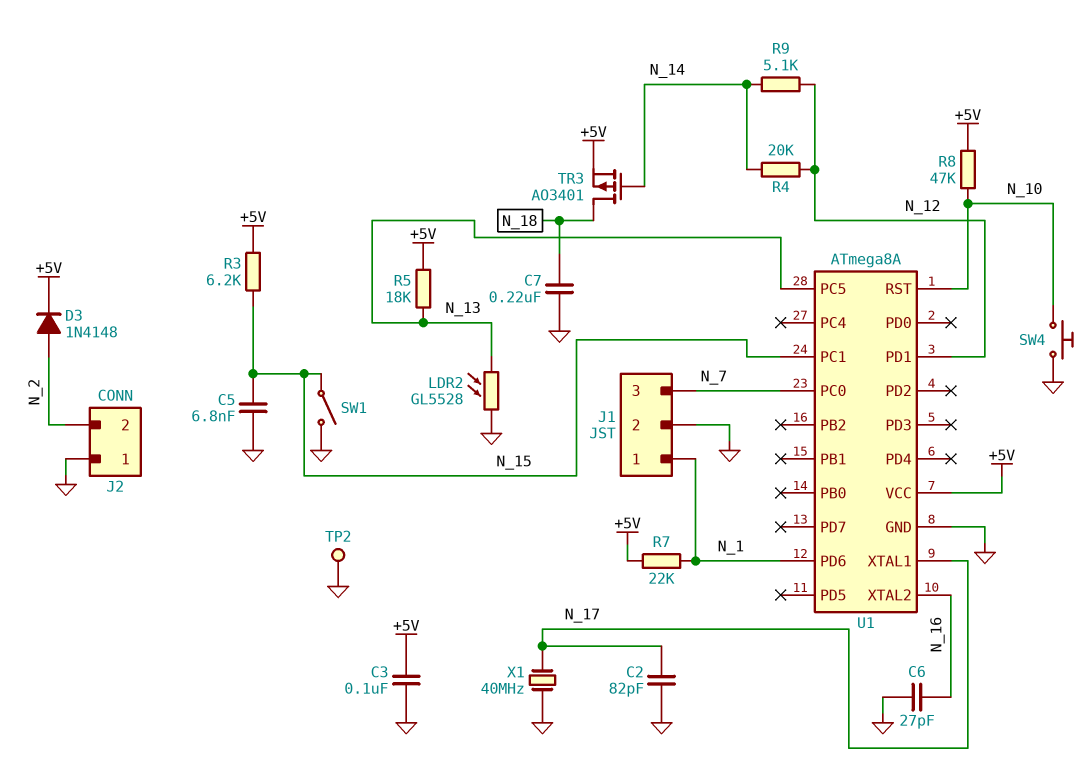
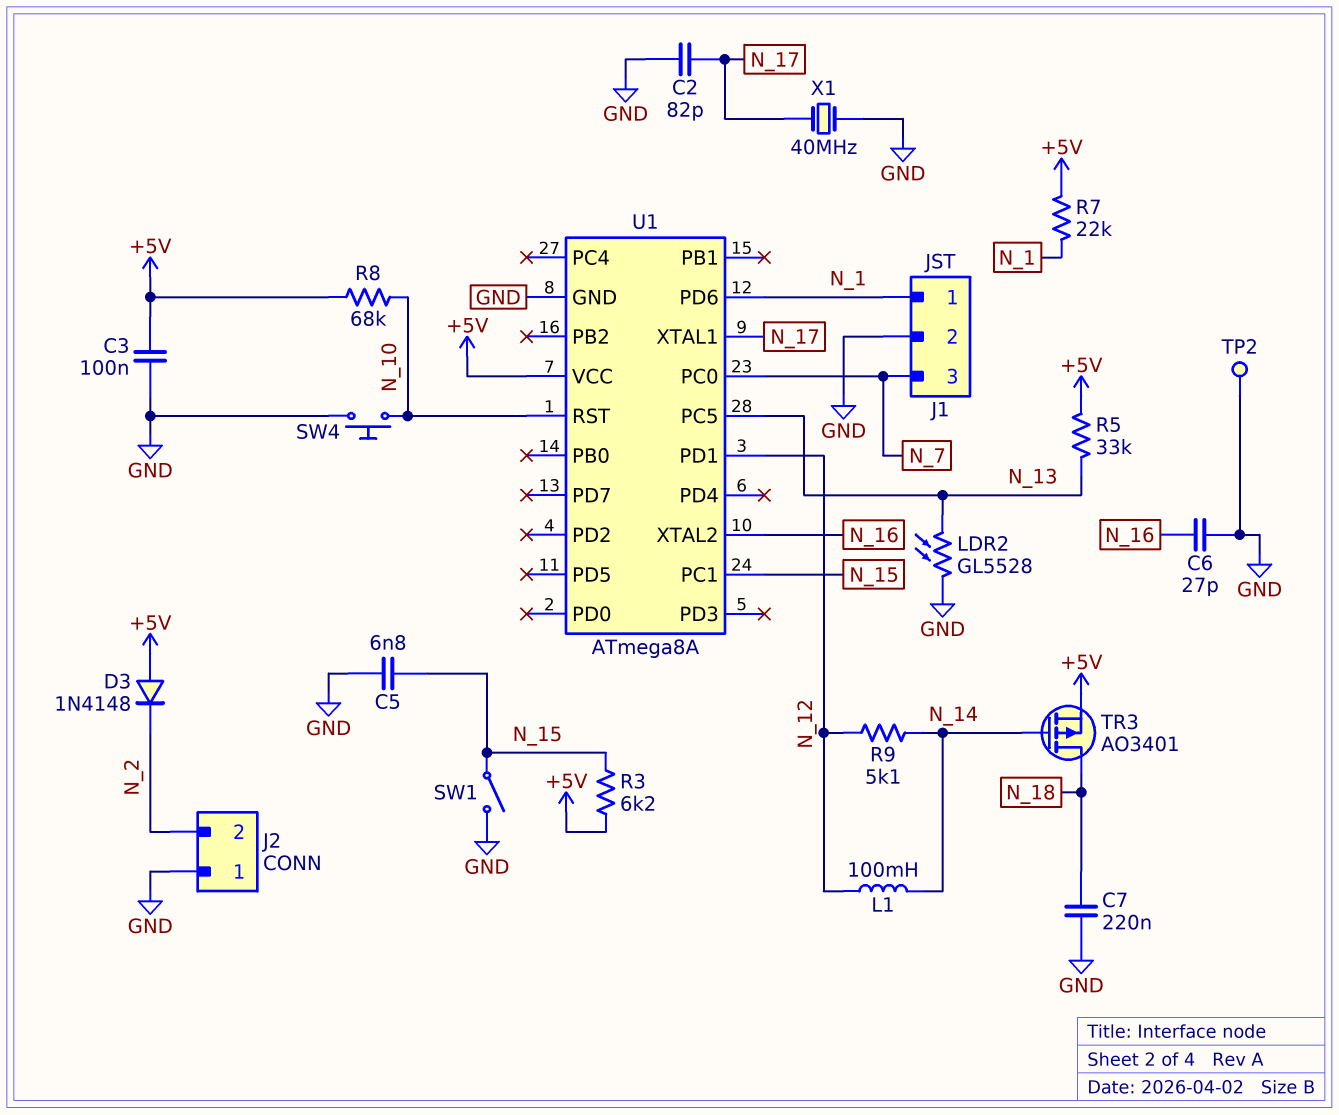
D3: diode 1N4148 (A N_2, K +5V) -> diode 1N4148 (A +5V, K N_2)
L1: none -> 100mH (N_12, N_14)
R4: 20k (N_12, N_14) -> none
R5: 18k (+5V, N_13) -> 33k (+5V, N_13)
R8: 47k (+5V, N_10) -> 68k (+5V, N_10)

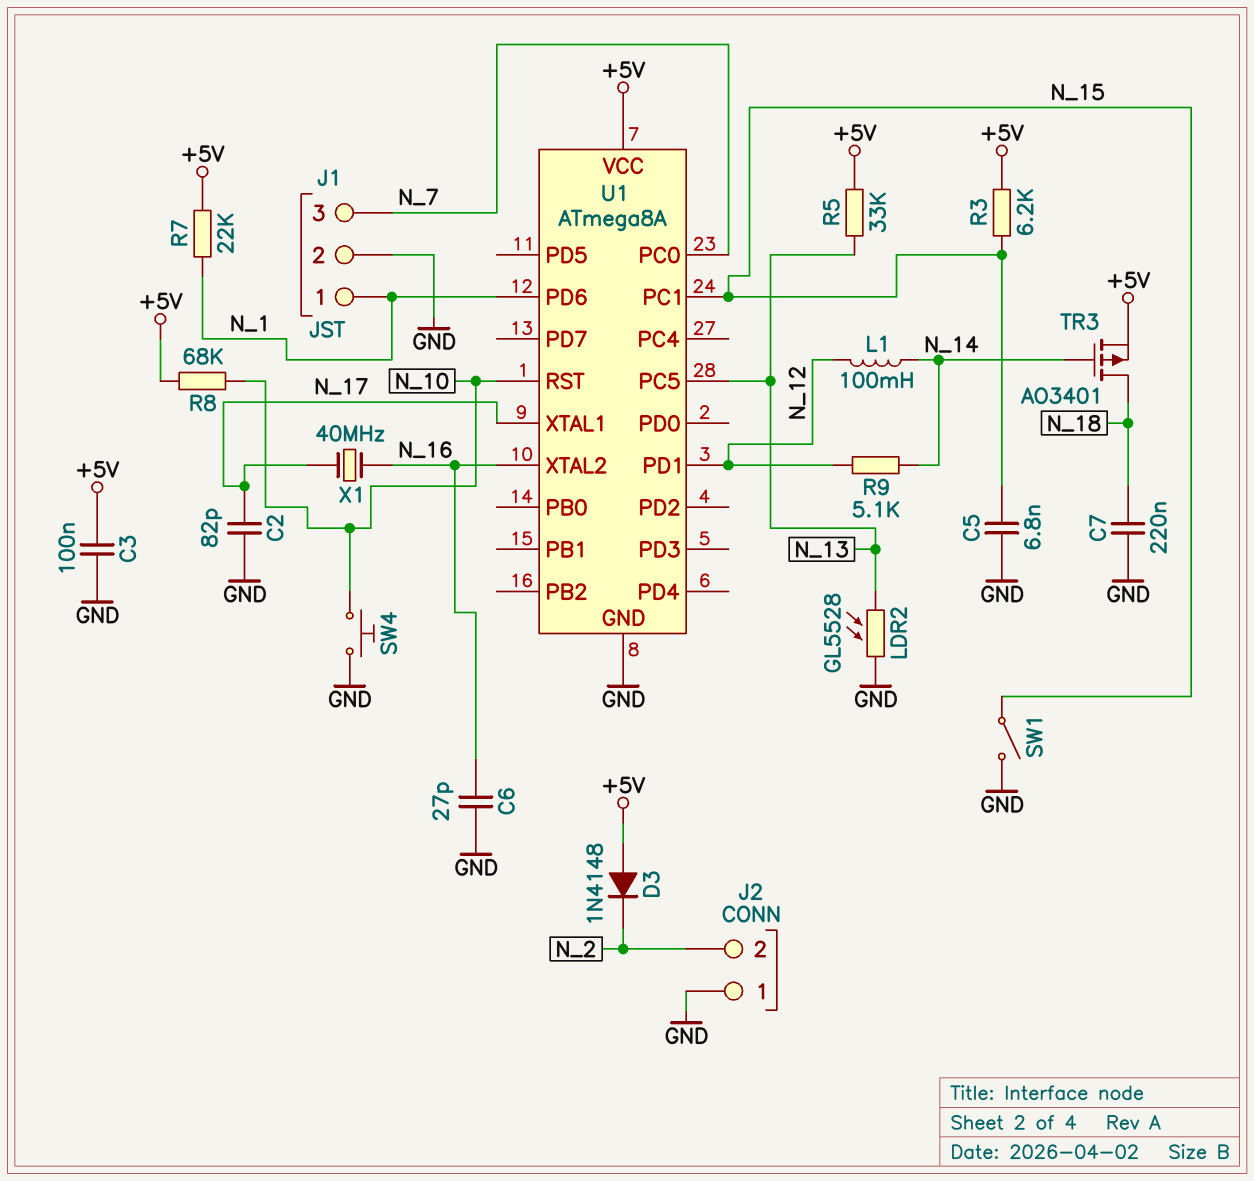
TP2: test point (GND) -> none
X1: 40MHz (GND, N_17) -> 40MHz (N_16, N_17)

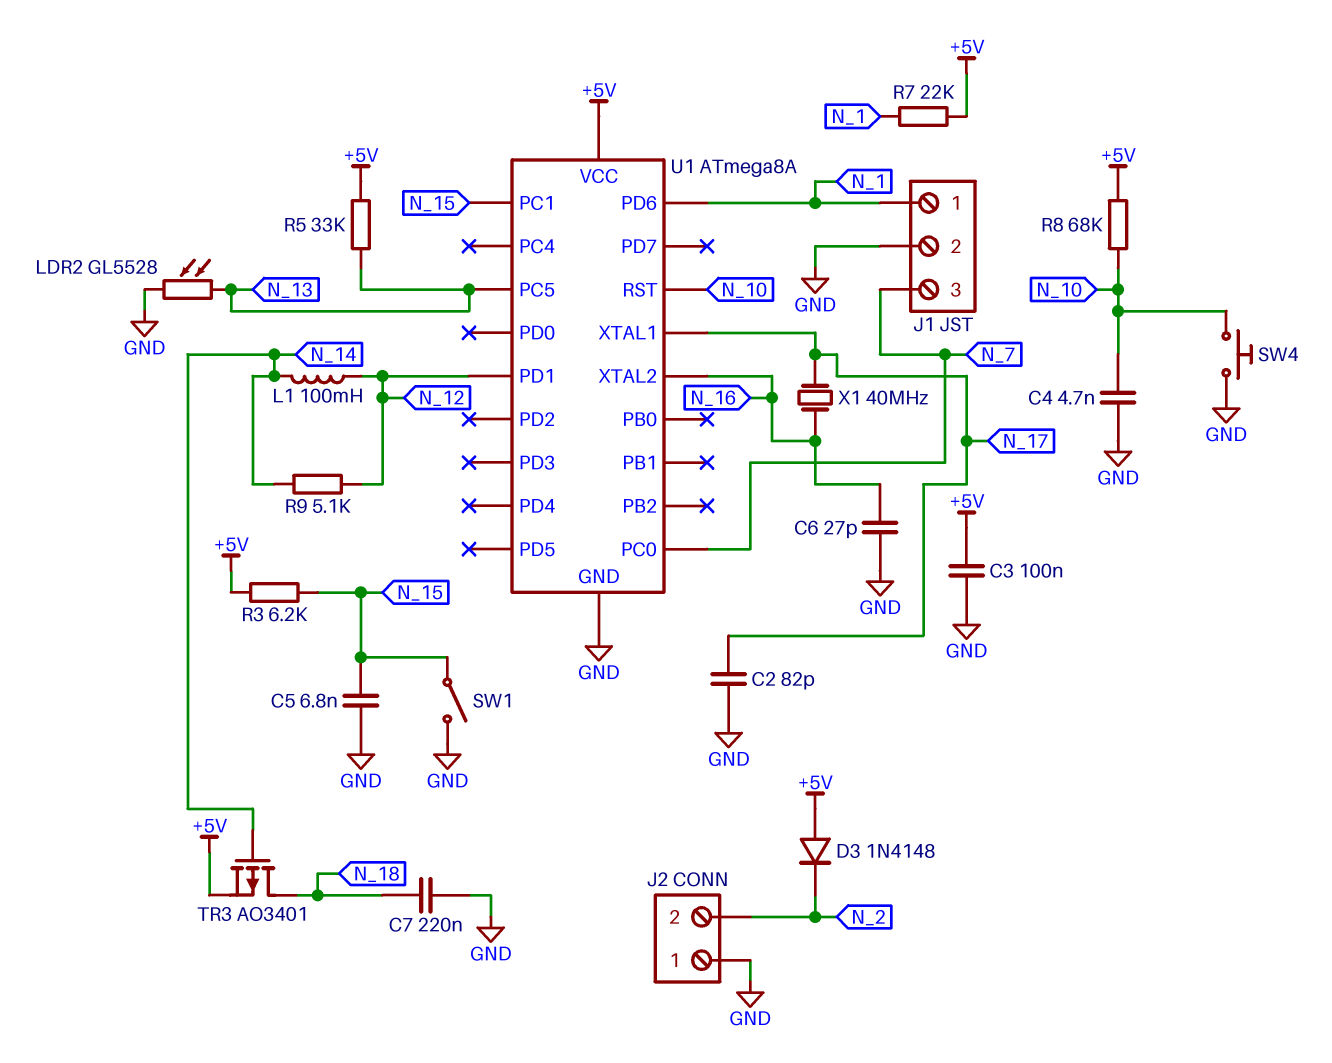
C4: none -> 4.7nF (GND, N_10)

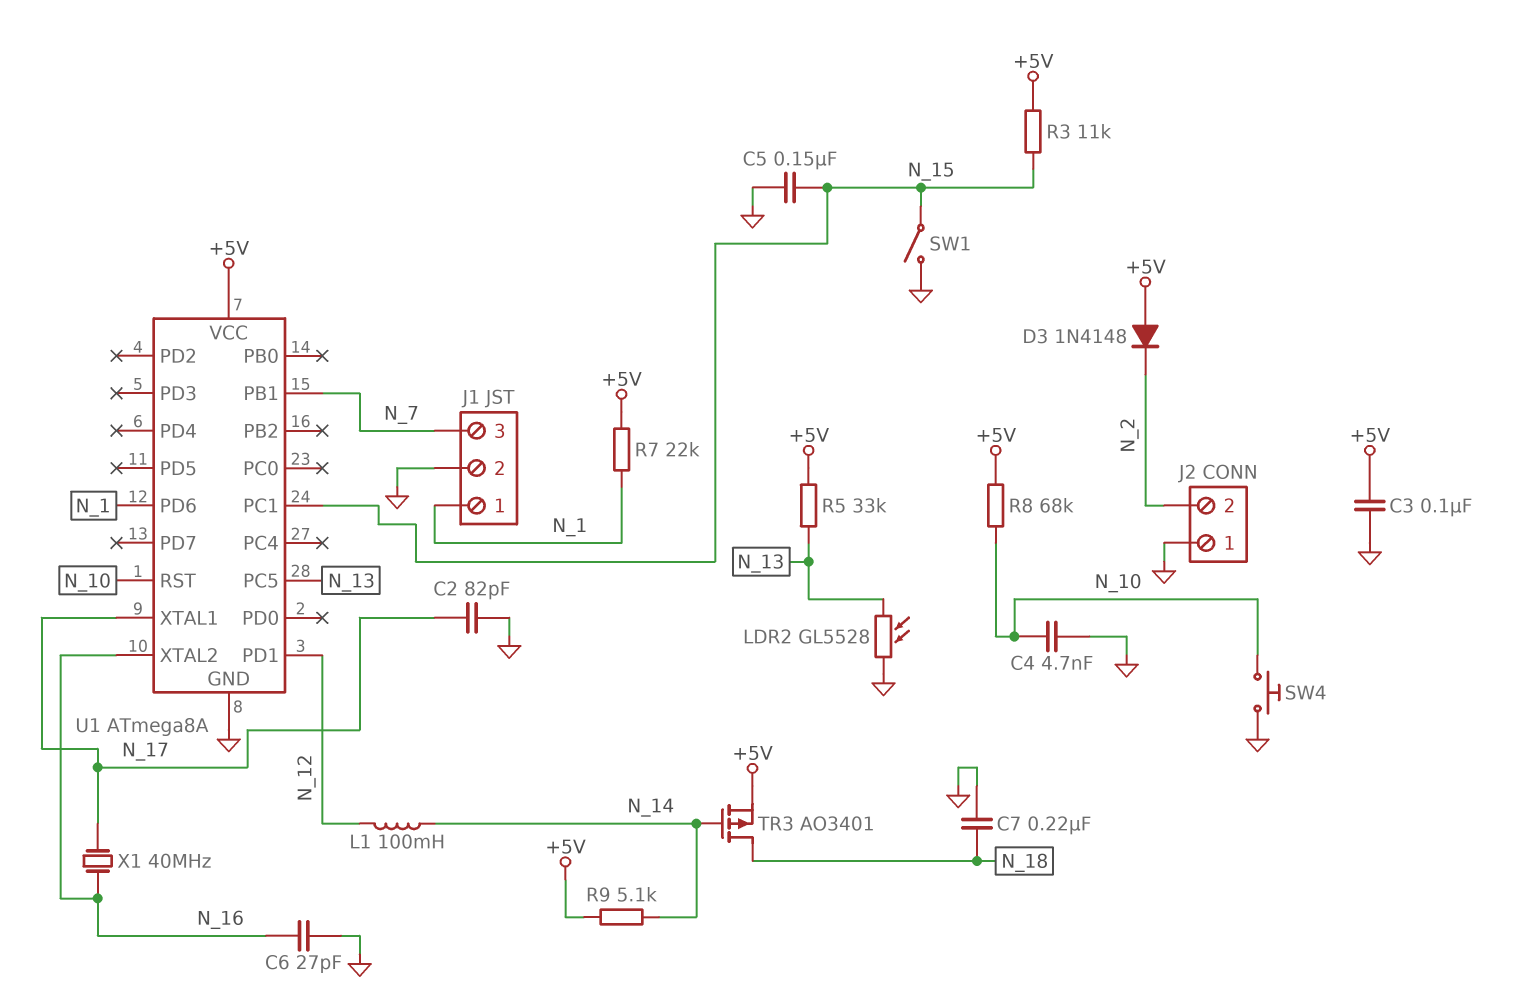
C5: 6.8nF (GND, N_15) -> 150nF (GND, N_15)
R3: 6.2k (+5V, N_15) -> 11k (+5V, N_15)
R9: 5.1k (N_12, N_14) -> 5.1k (+5V, N_14)
U1 pin PB1: none -> N_7
U1 pin PC0: N_7 -> none

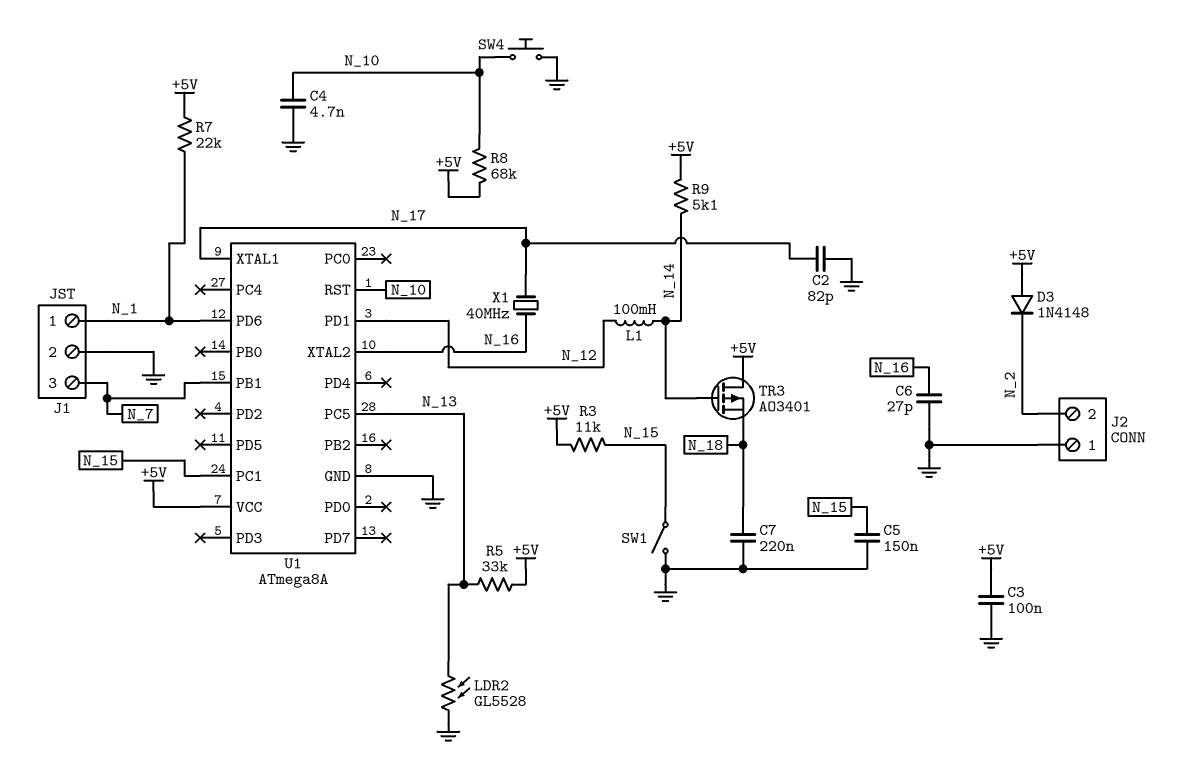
TR3: PMOS AO3401 (G N_14, D N_18, S +5V) -> PMOS AO3401 (G N_14, D +5V, S N_18)

